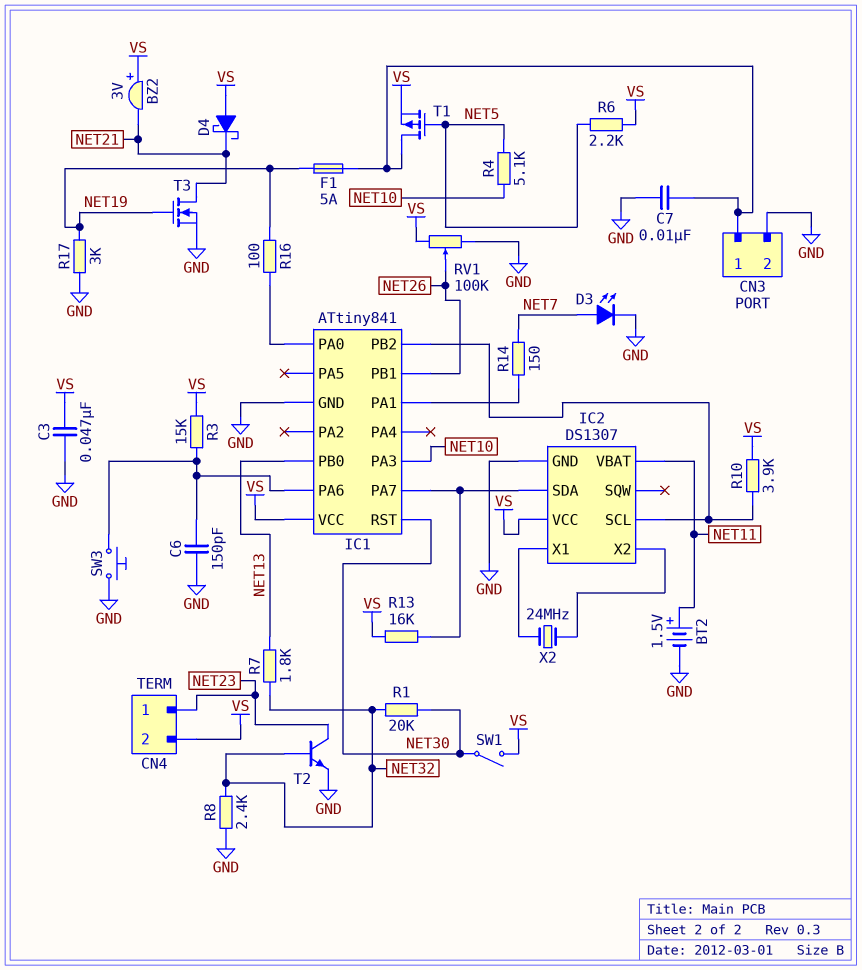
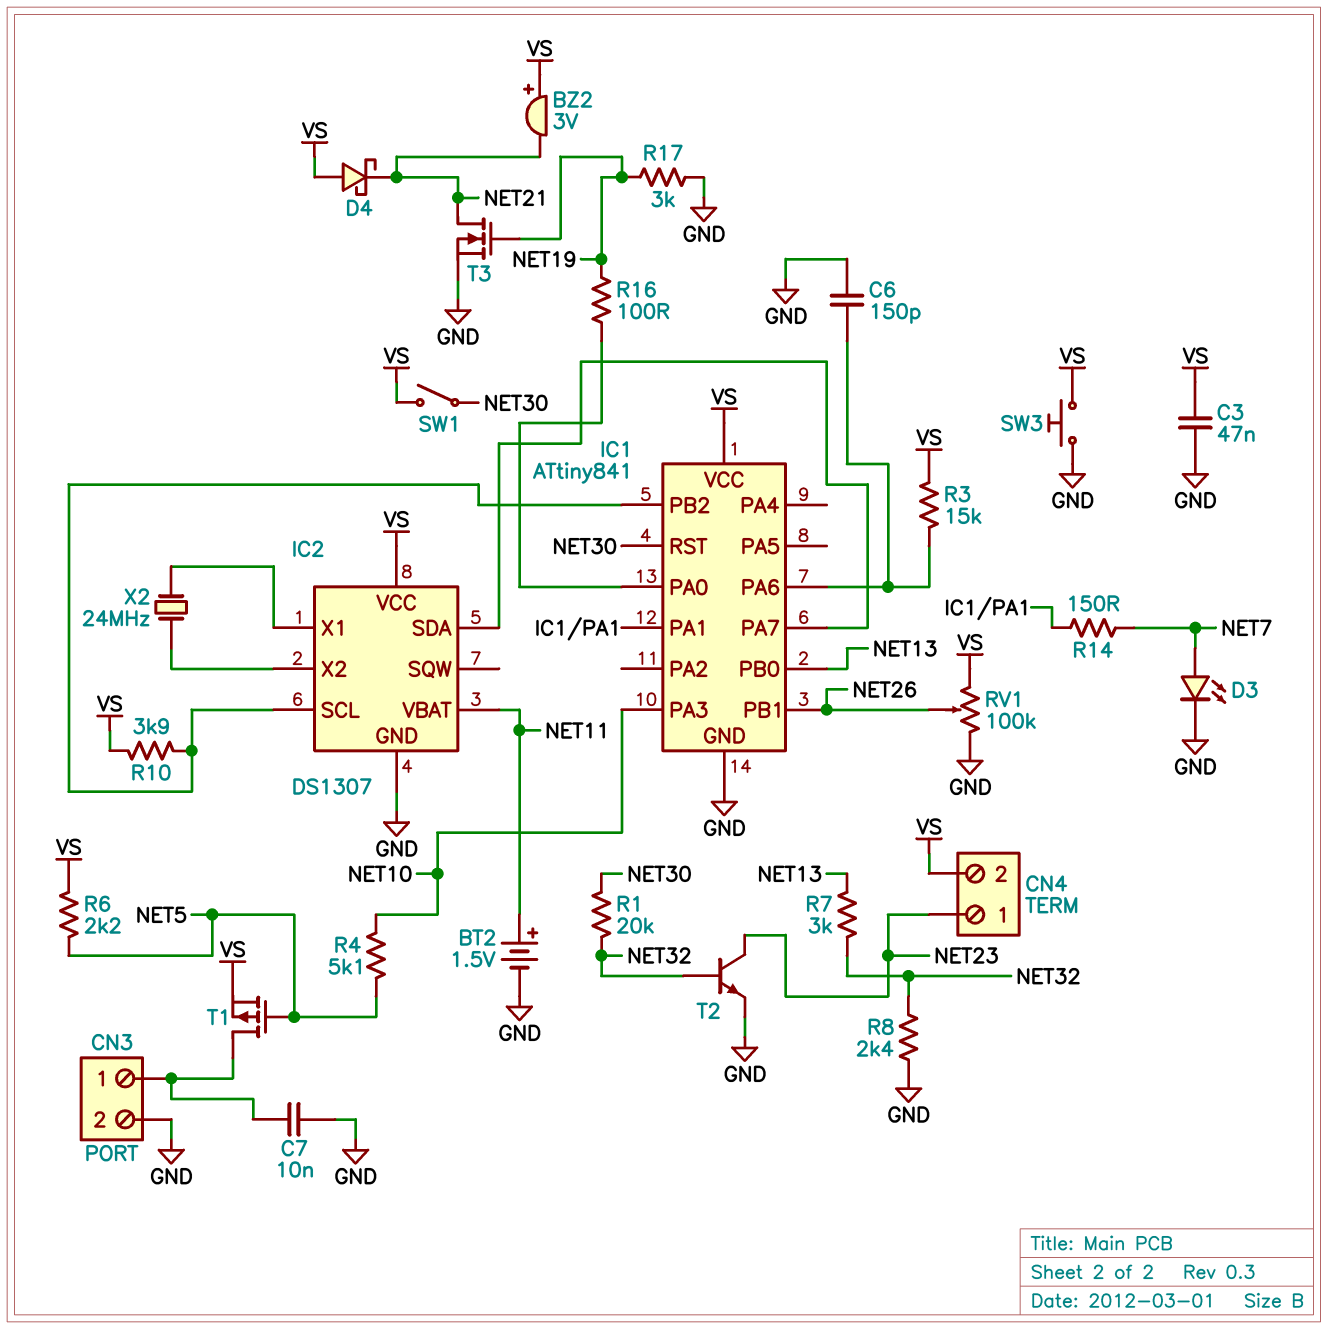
F1: 5A (CN3/1, NET19) -> none
R7: 1.8k (NET13, NET32) -> 3k (NET13, NET32)
R13: 16k (IC1/PA7, VS) -> none
SW3: button (GND, IC1/PA6) -> button (GND, VS)

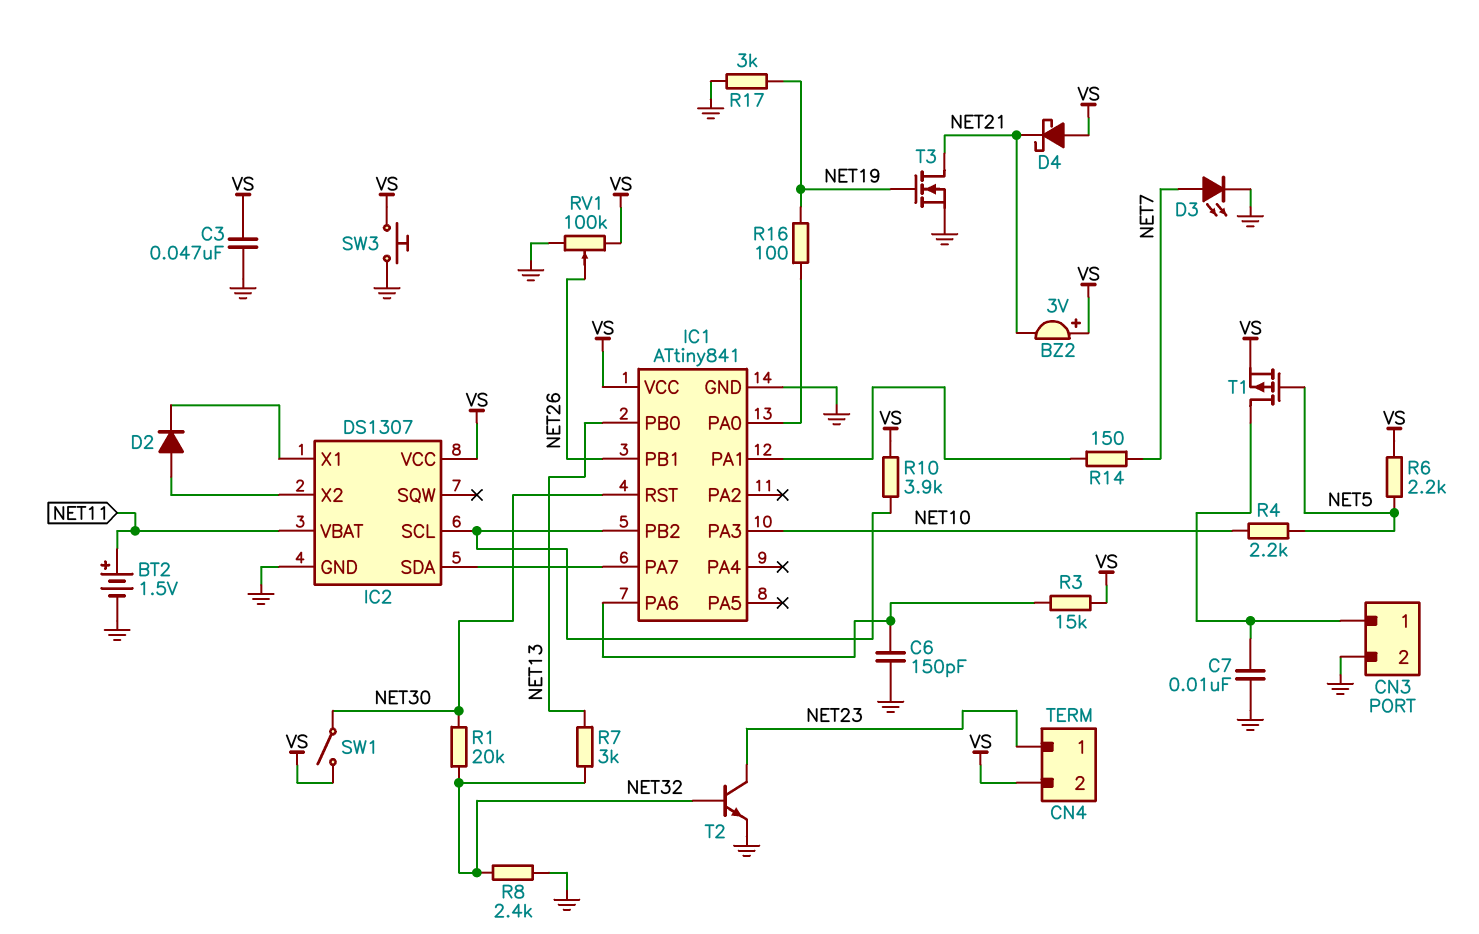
D2: none -> diode (A IC2/X2, K IC2/X1)
R4: 5.1k (NET5, NET10) -> 2.2k (NET5, NET10)
X2: 24MHz (IC2/X1, IC2/X2) -> none

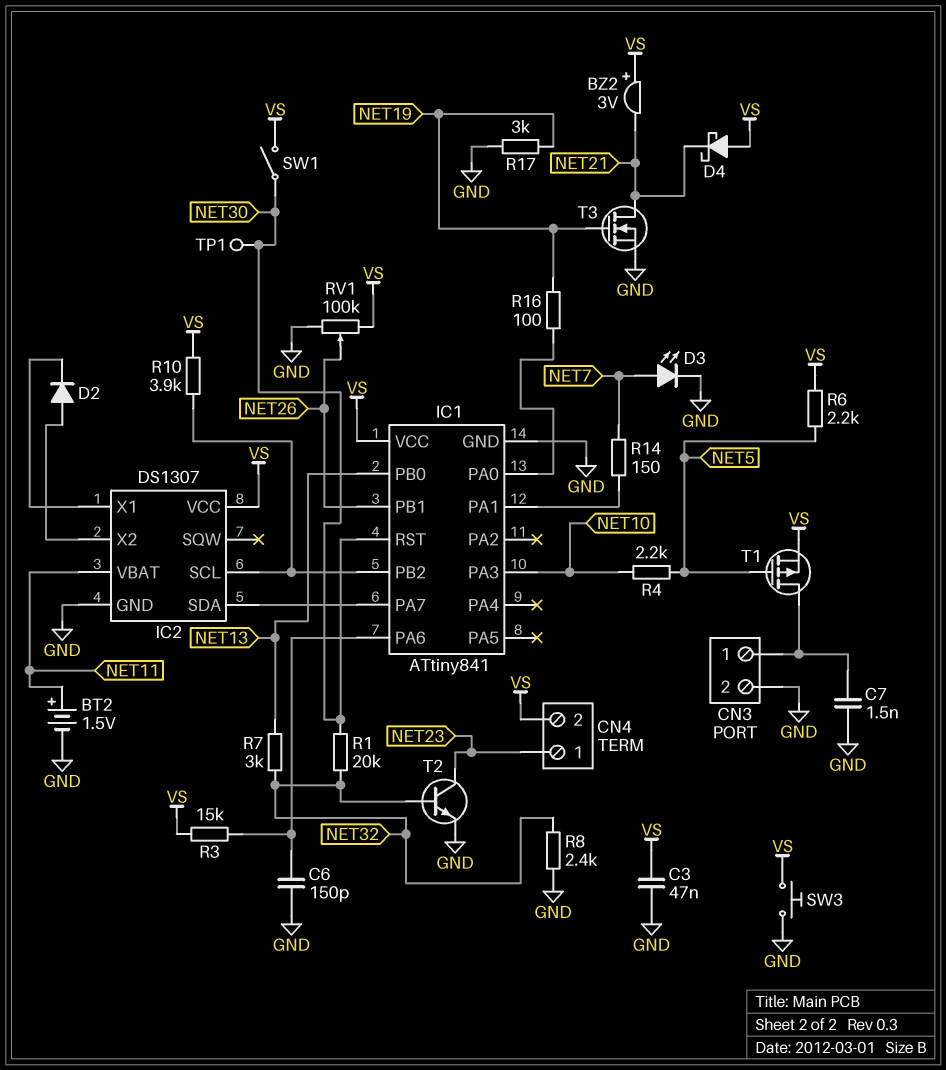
C7: 10nF (CN3/1, GND) -> 1.5nF (CN3/1, GND)
TP1: none -> test point (NET30)

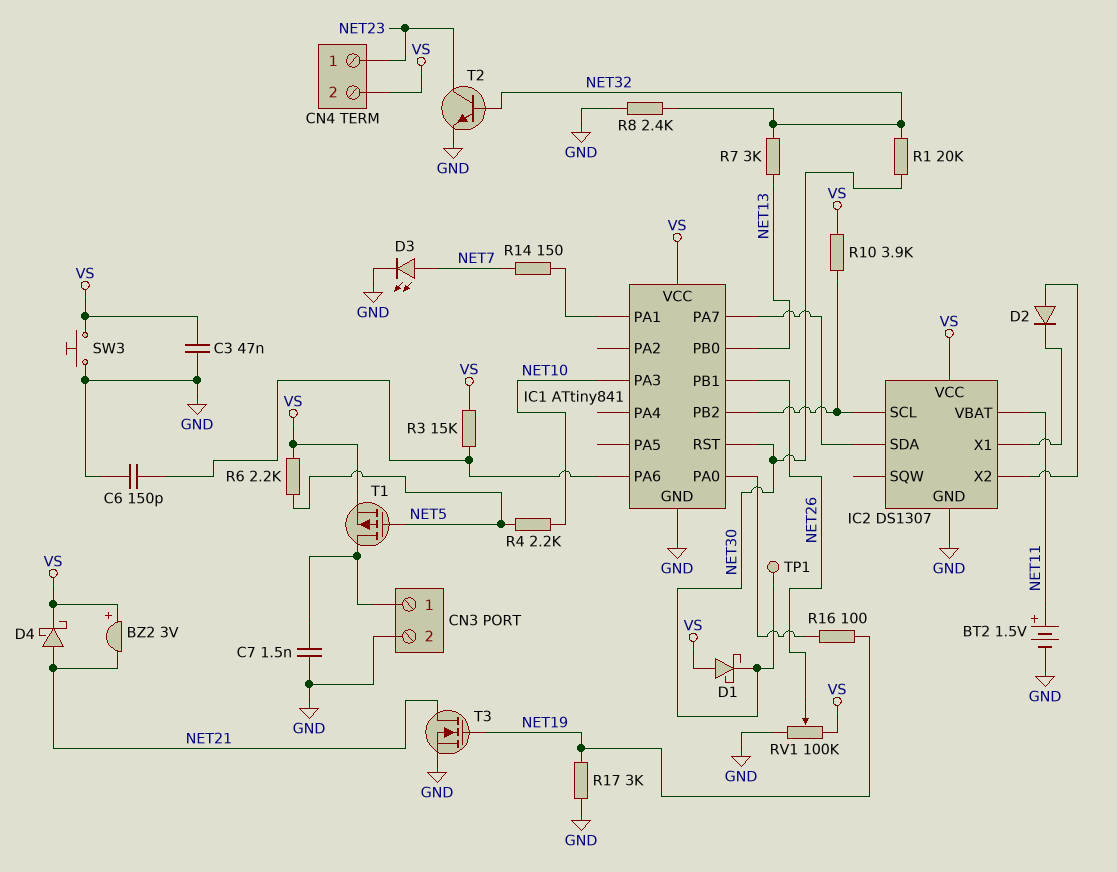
D1: none -> schottky (A VS, K NET30)
D4: schottky (A VS, K NET21) -> schottky (A NET21, K VS)
SW1: switch (NET30, VS) -> none

